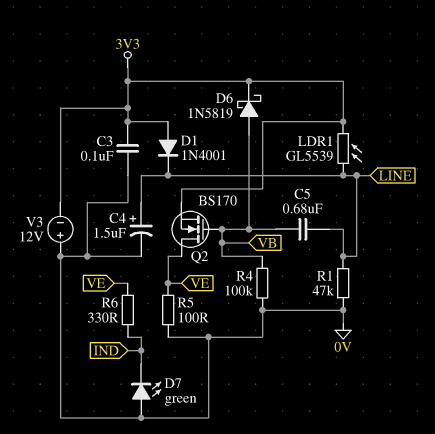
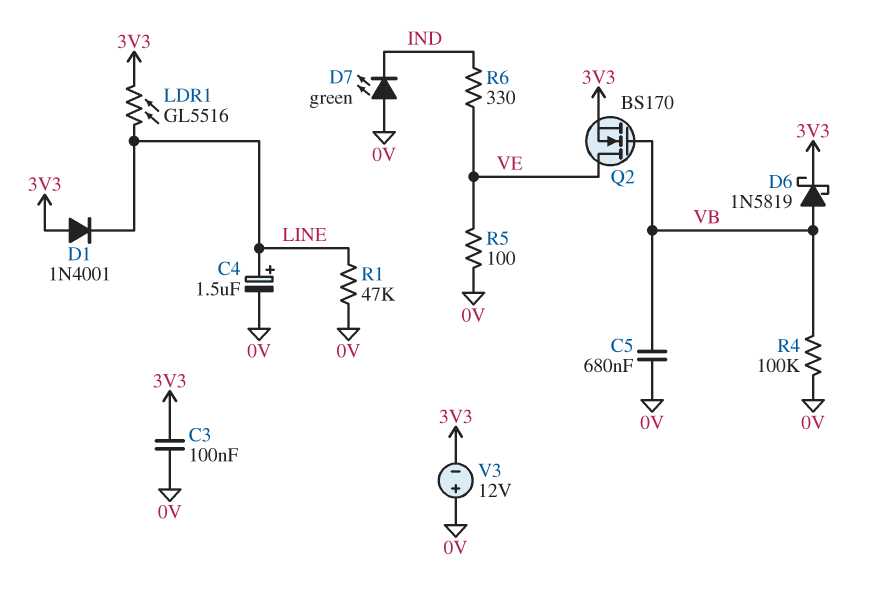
C5: 680nF (LINE, VB) -> 680nF (0V, VB)
LDR1: GL5539 (3V3, LINE) -> GL5516 (3V3, LINE)

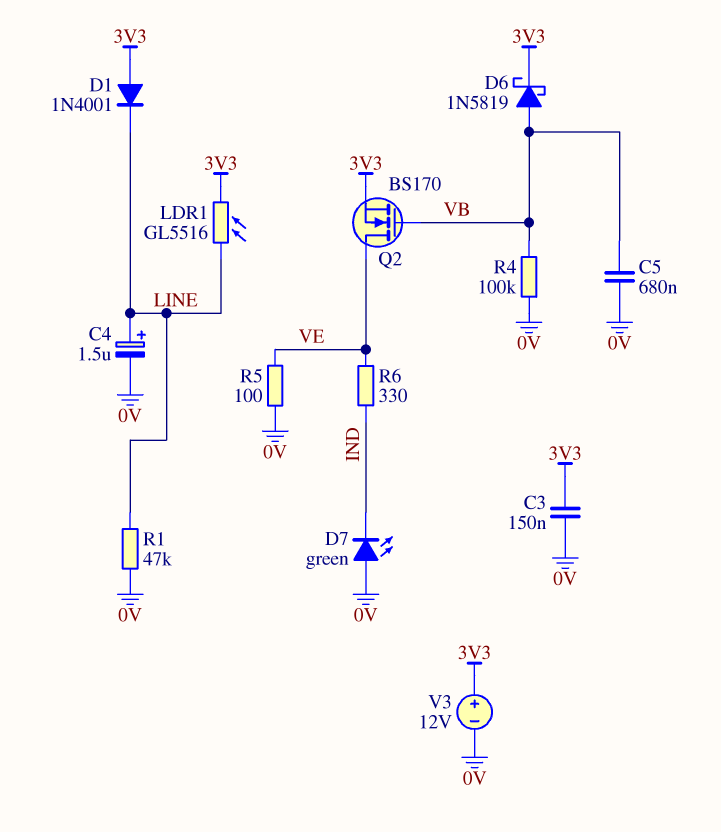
C3: 100nF (0V, 3V3) -> 150nF (0V, 3V3)
V3: 12V (plus 0V, minus 3V3) -> 12V (plus 3V3, minus 0V)

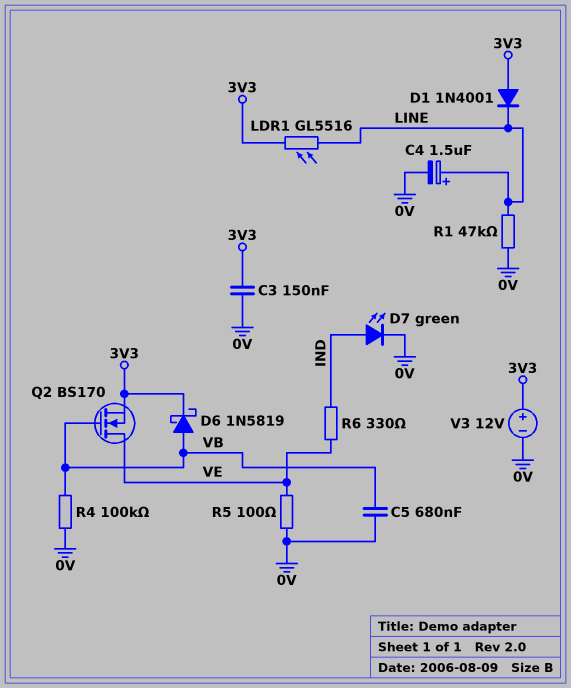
D7: LED green (A 0V, K IND) -> LED green (A IND, K 0V)

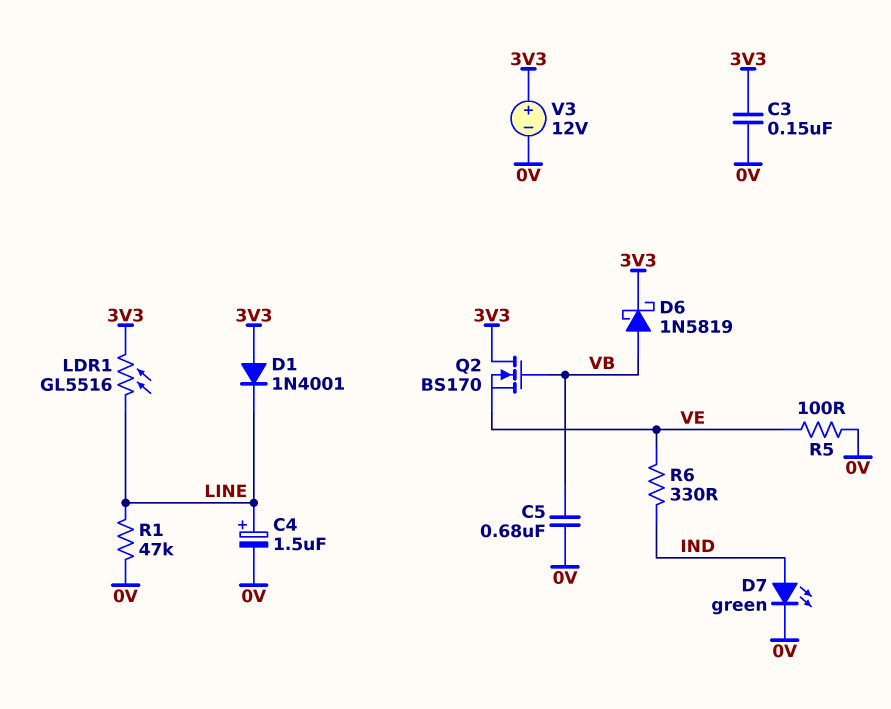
Q2: NMOS BS170 (G VB, D VE, S 3V3) -> NMOS BS170 (G VB, D 3V3, S VE)
R4: 100k (0V, VB) -> none

